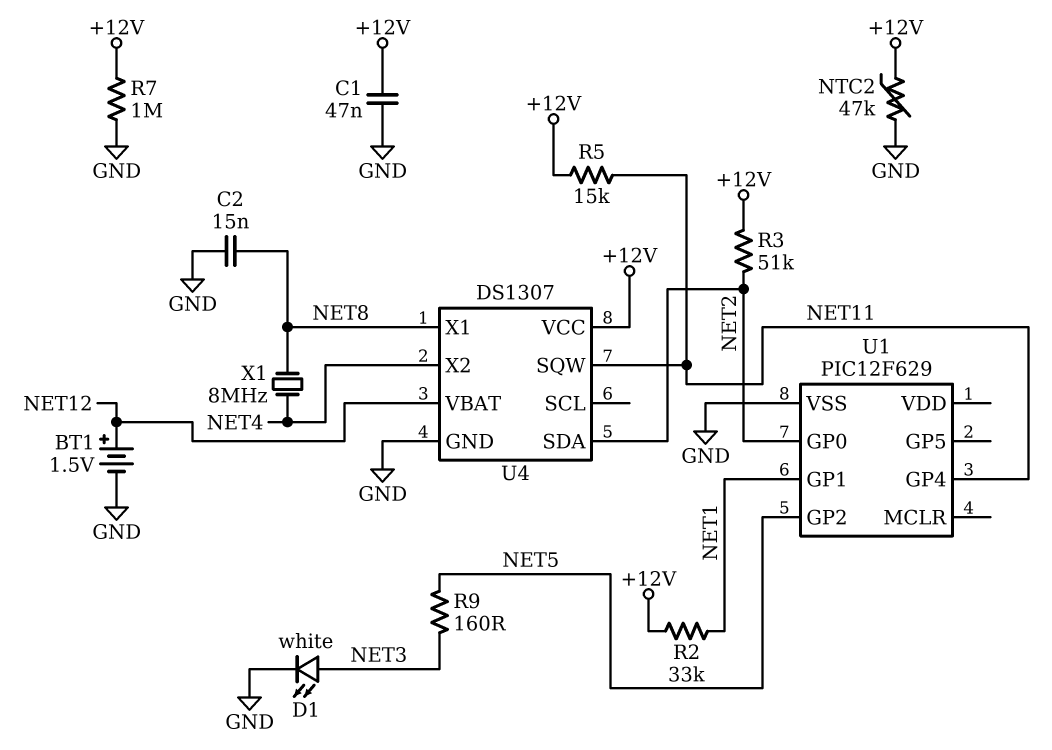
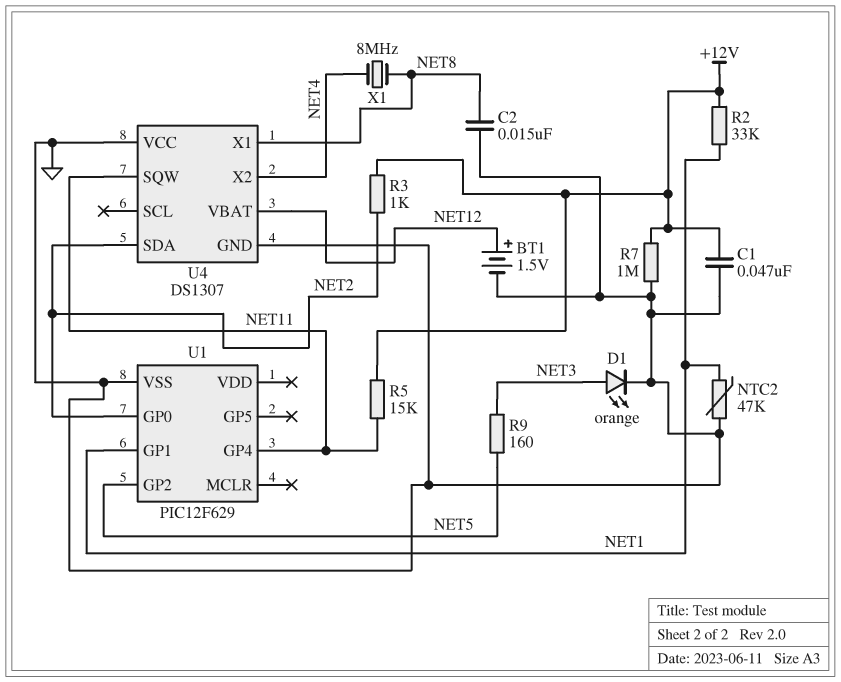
D1: LED white (A NET3, K GND) -> LED orange (A NET3, K GND)
NTC2: 47k (+12V, GND) -> 47k (GND, NET1)
R3: 51k (+12V, NET2) -> 1k (+12V, NET2)
U4 pin VCC: +12V -> GND

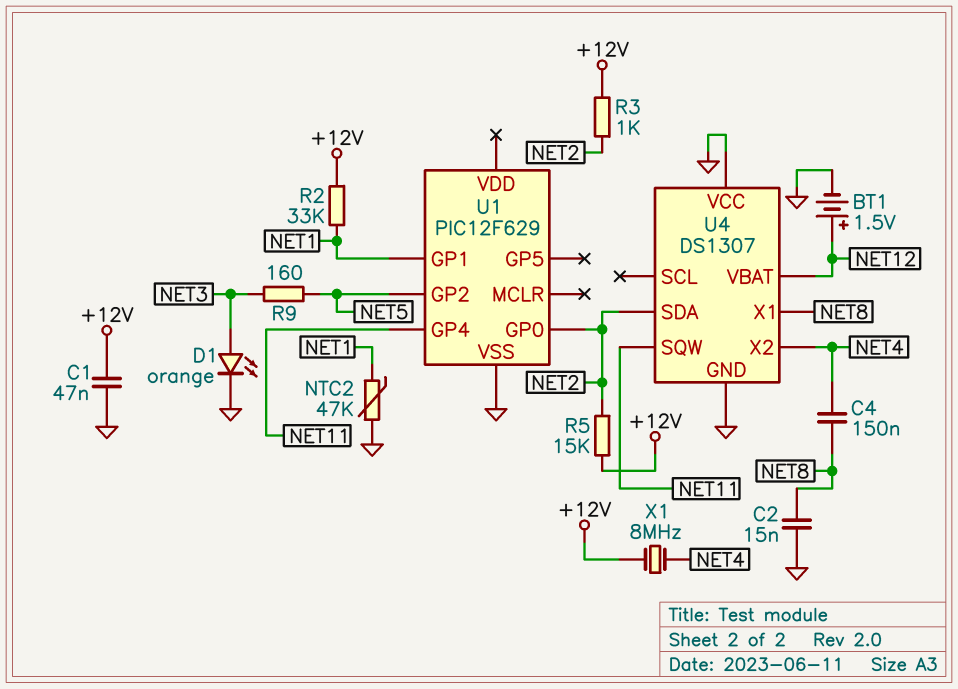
C4: none -> 150nF (NET4, NET8)
R5: 15k (+12V, NET11) -> 15k (+12V, NET2)
R7: 1M (+12V, GND) -> none
X1: 8MHz (NET4, NET8) -> 8MHz (+12V, NET4)

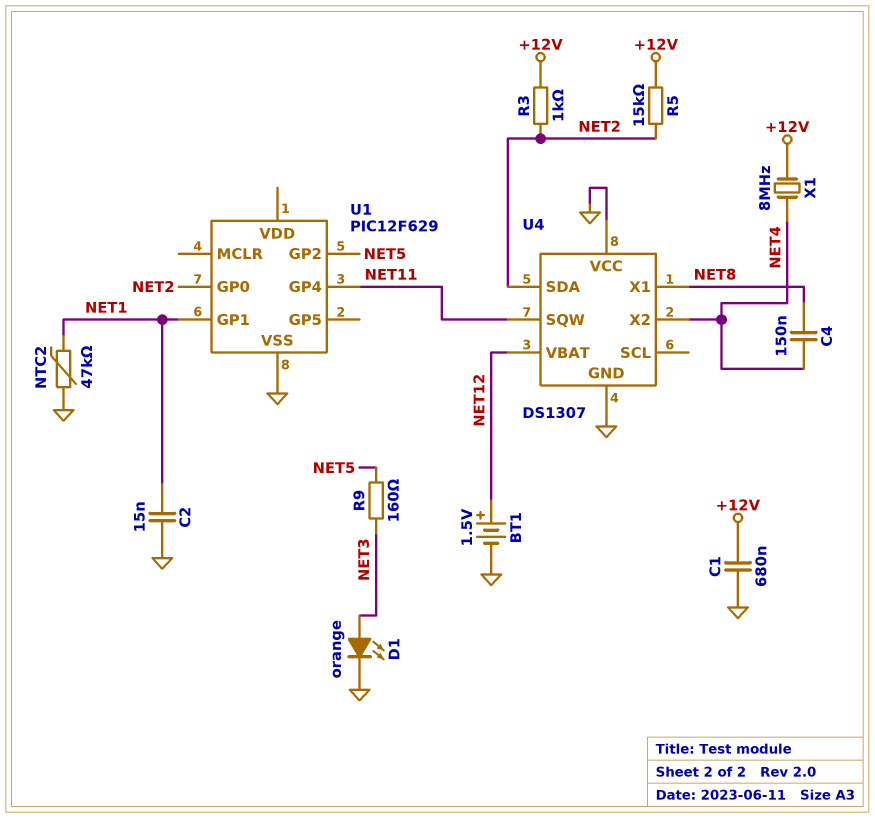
C1: 47nF (+12V, GND) -> 680nF (+12V, GND)
C2: 15nF (GND, NET8) -> 15nF (GND, NET1)
R2: 33k (+12V, NET1) -> none

